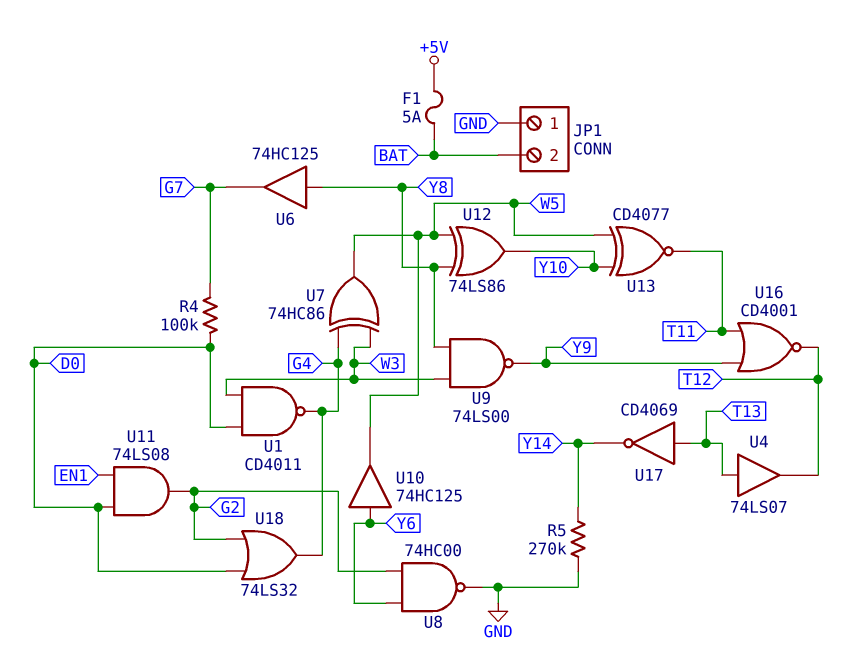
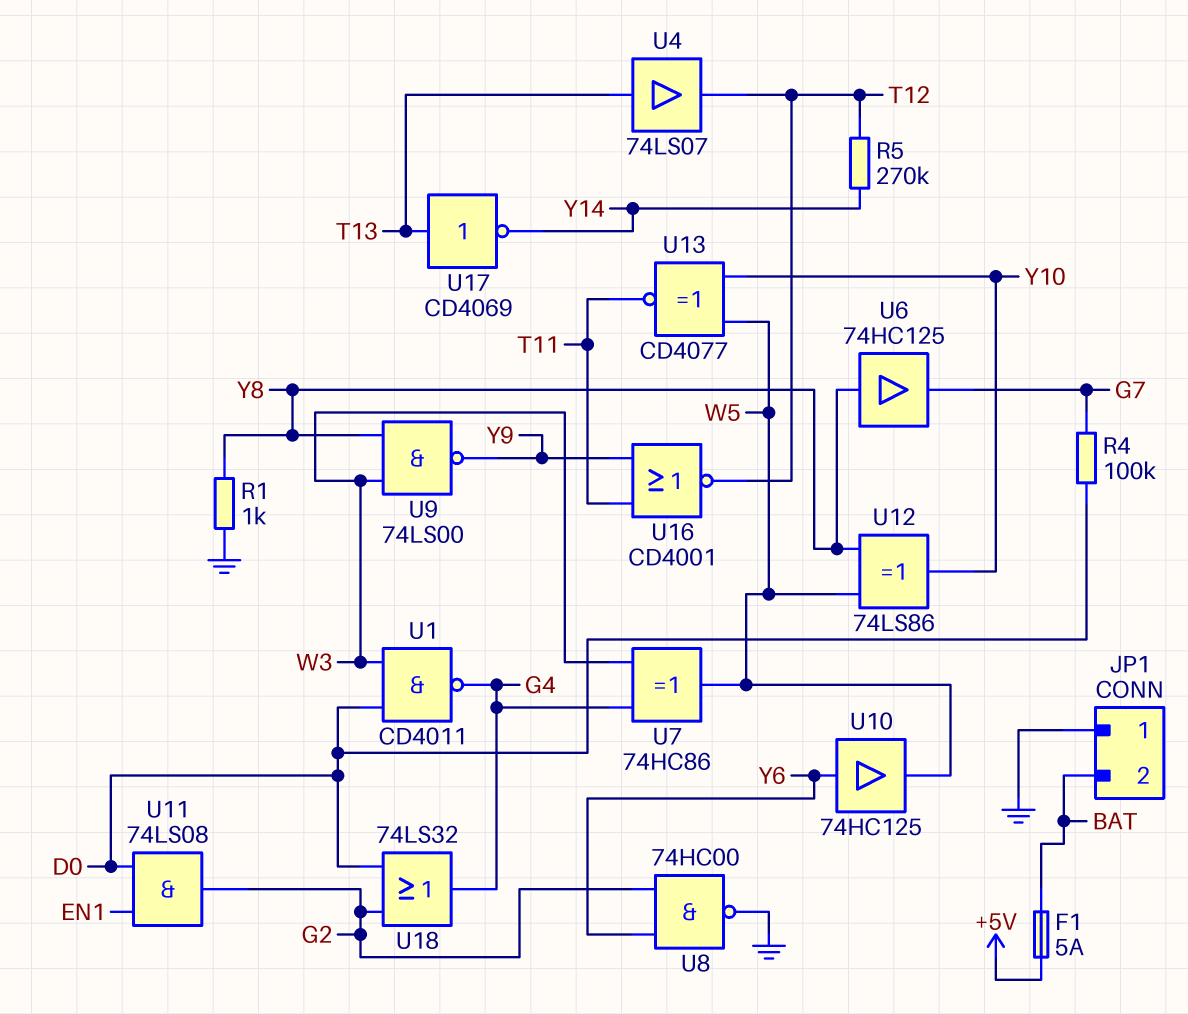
R1: none -> 1k (GND, Y8)
R5: 270k (GND, Y14) -> 270k (T12, Y14)

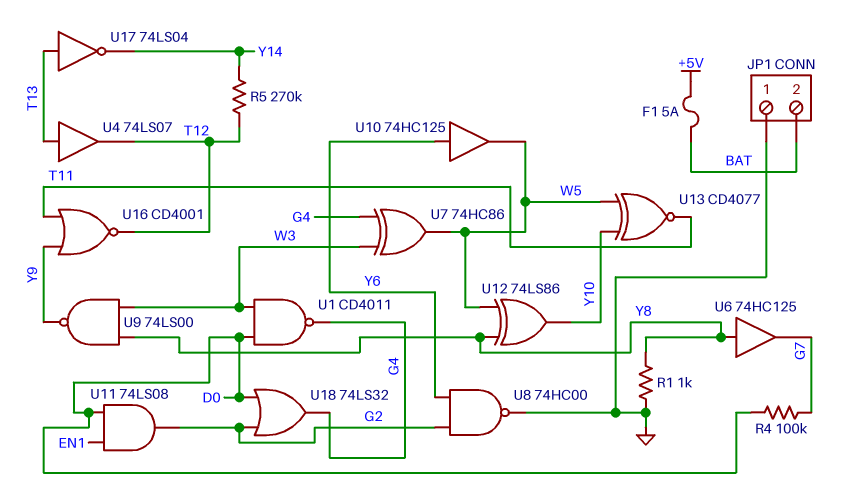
U17: NOT CD4069 (in T13, out Y14) -> NOT 74LS04 (in T13, out Y14)

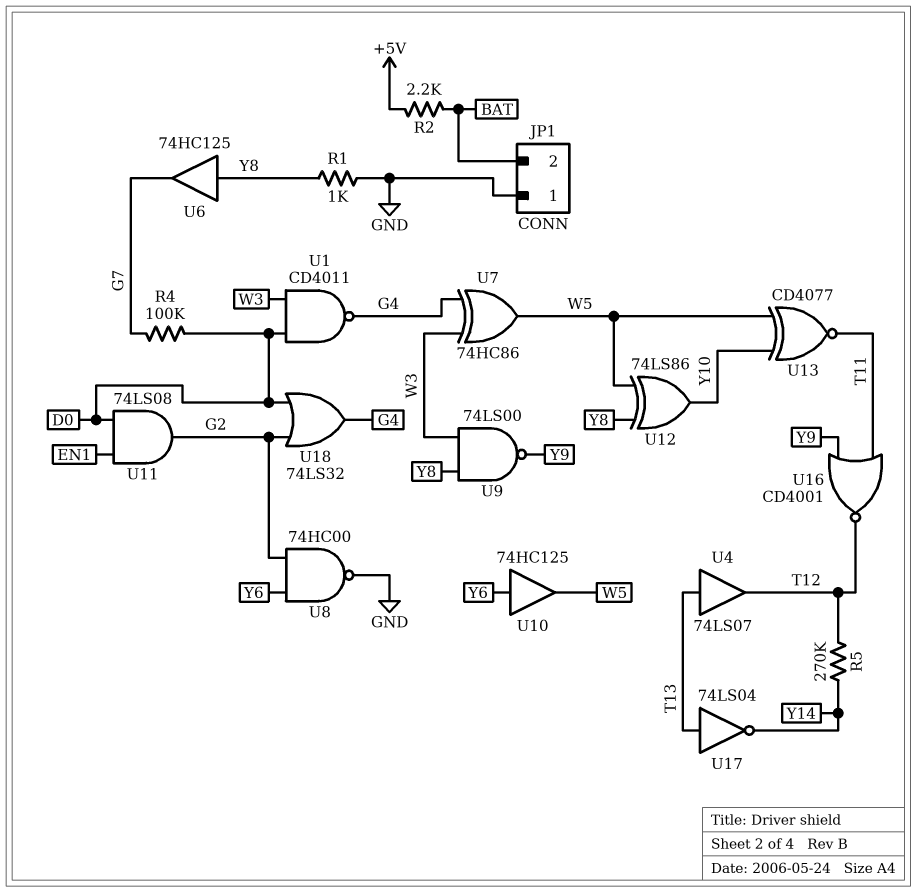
F1: 5A (+5V, BAT) -> none
R2: none -> 2.2k (+5V, BAT)

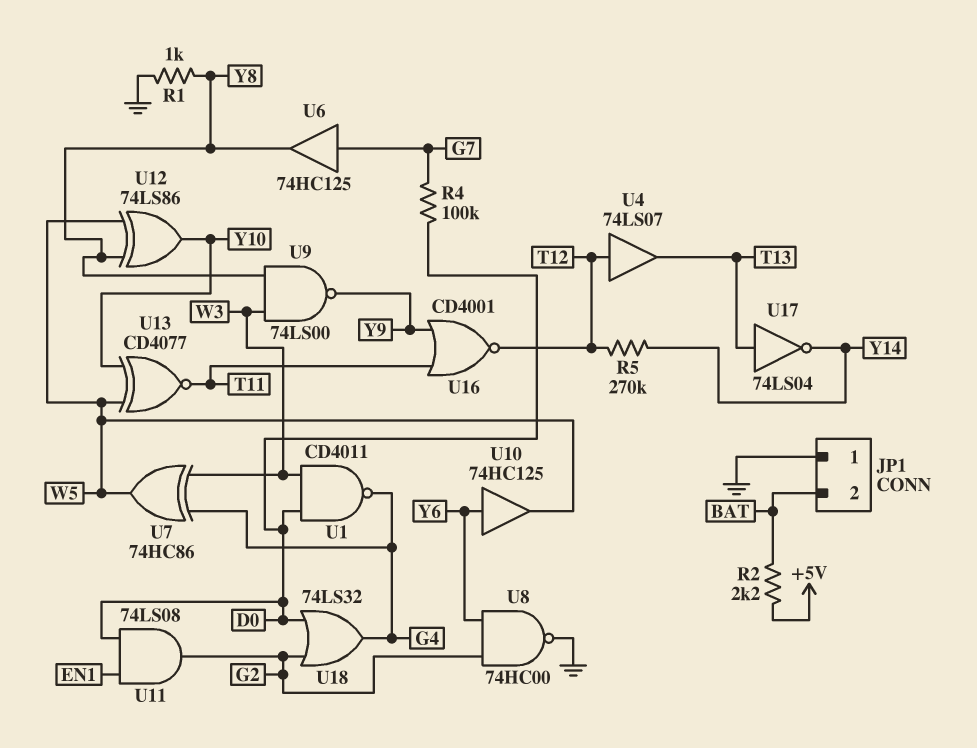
U4: buffer 74LS07 (in T13, out T12) -> buffer 74LS07 (in T12, out T13)
U6: buffer 74HC125 (in Y8, out G7) -> buffer 74HC125 (in G7, out Y8)

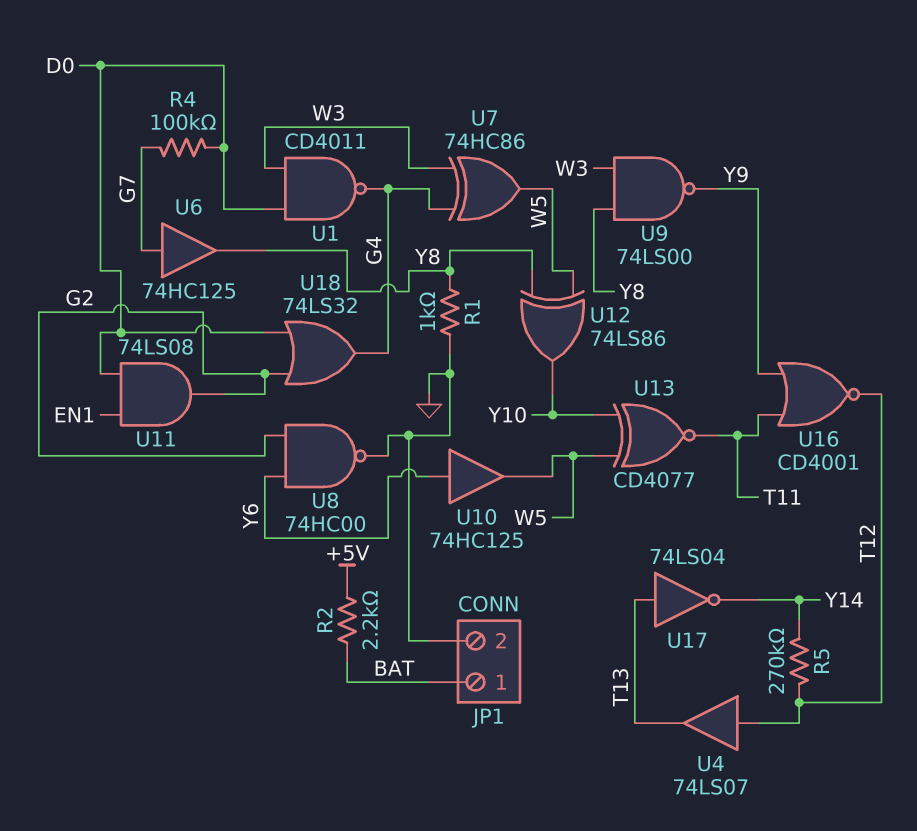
JP1 pin 1: GND -> BAT
JP1 pin 2: BAT -> GND

